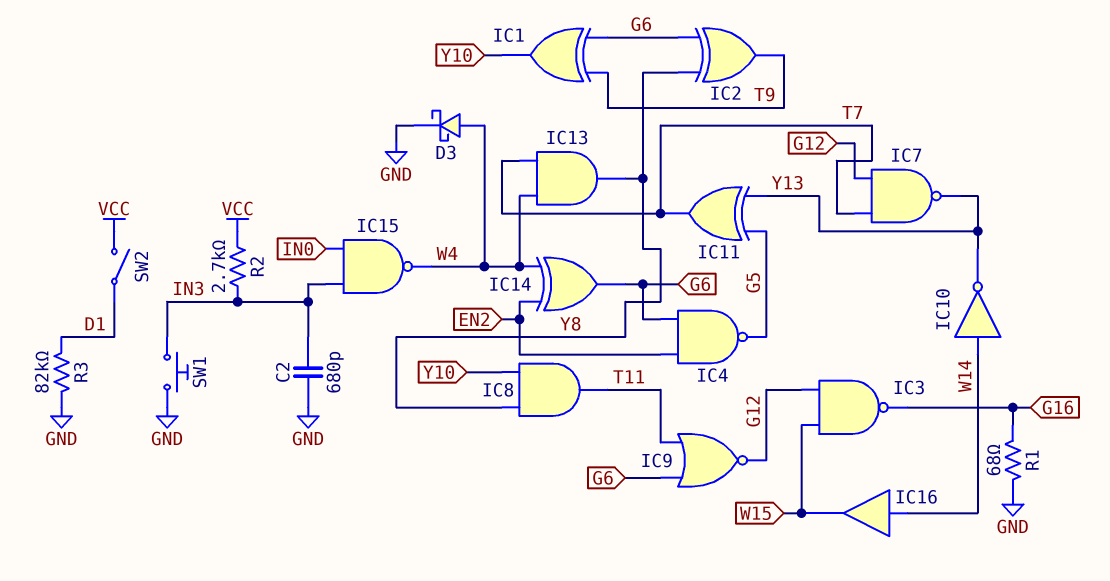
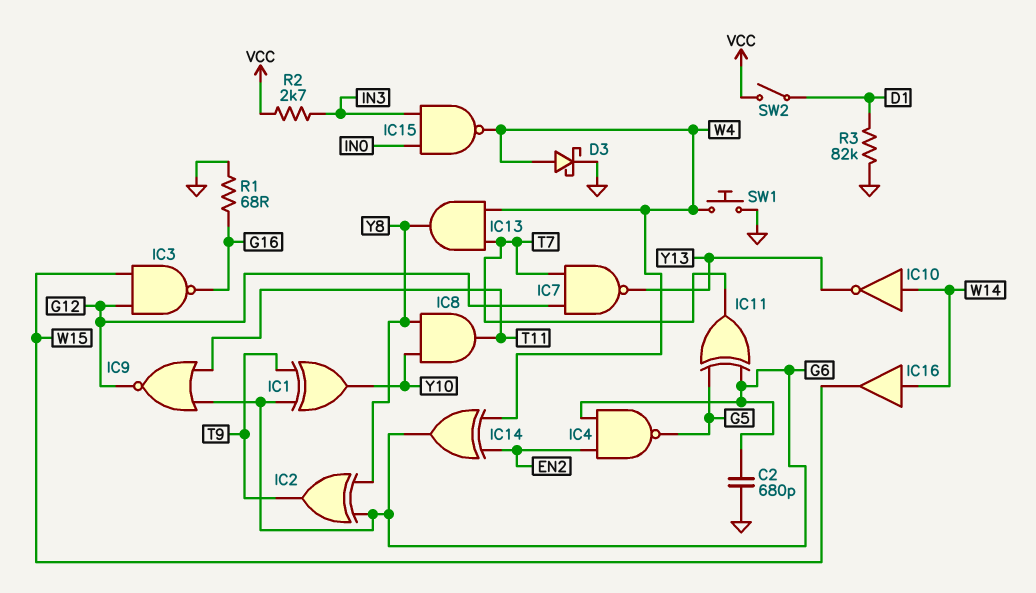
C2: 680pF (GND, IN3) -> 680pF (G6, GND)
IC11: XOR (in G5, in Y13, out T7) -> XOR (in G5, in G6, out T7)
SW1: button (GND, IN3) -> button (GND, W4)

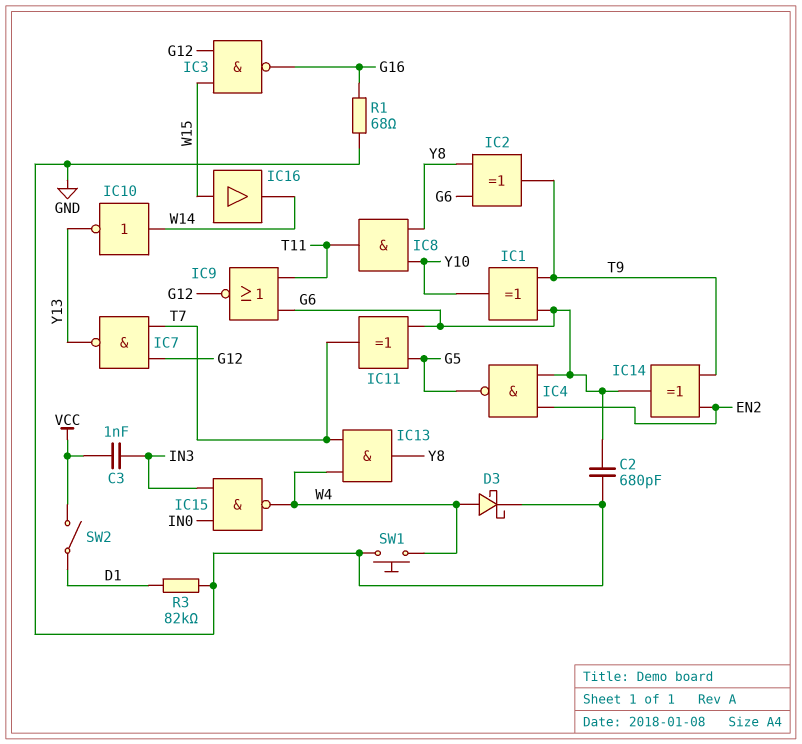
C3: none -> 1nF (IN3, VCC)
IC14: XOR (in EN2, in W4, out G6) -> XOR (in EN2, in T9, out G6)
IC16: buffer (in W14, out W15) -> buffer (in W15, out W14)
R2: 2.7k (IN3, VCC) -> none

